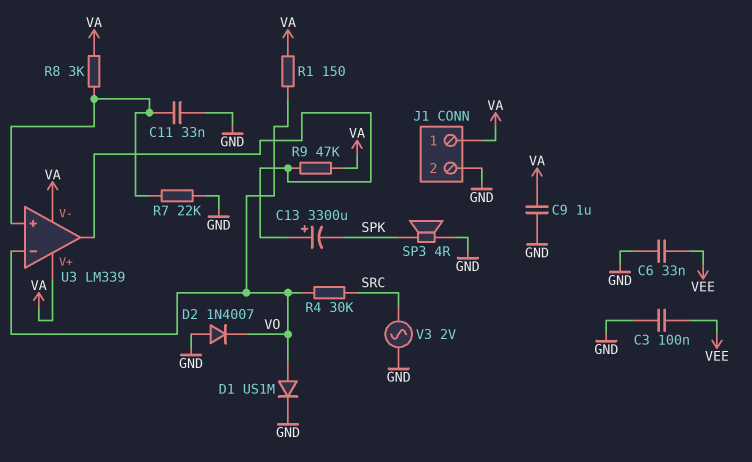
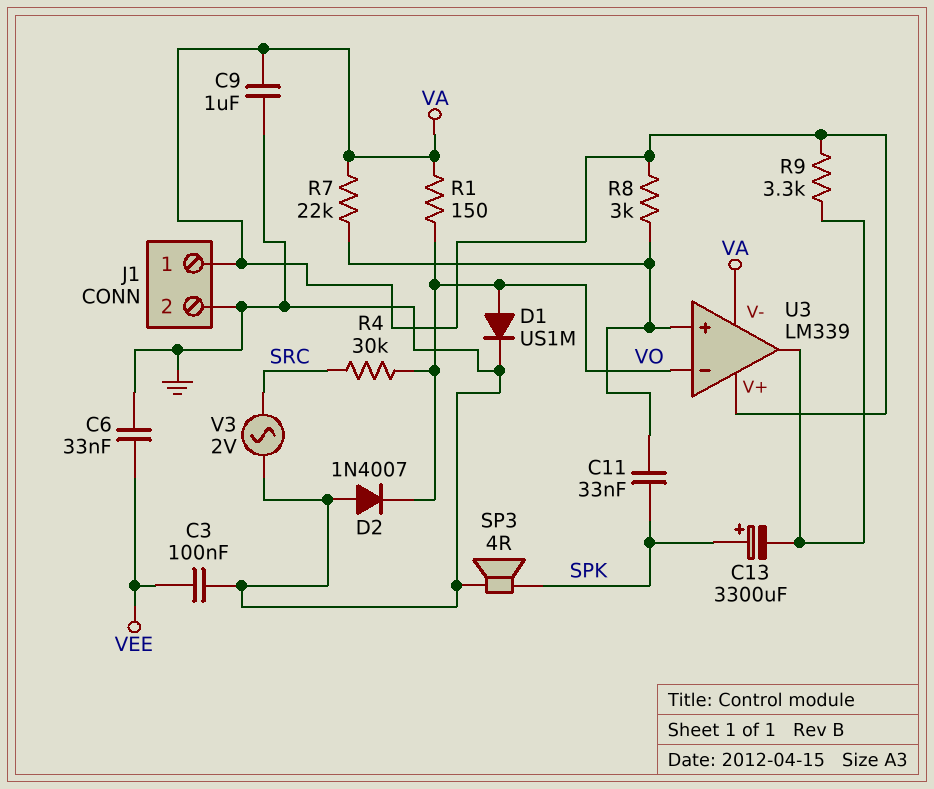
C11: 33nF (GND, U3/in+) -> 33nF (SPK, U3/in+)
C13: 3300uF (plus U3/out, minus SPK) -> 3300uF (plus SPK, minus U3/out)
R7: 22k (GND, U3/in+) -> 22k (U3/in+, VA)
R9: 47k (U3/out, VA) -> 3.3k (U3/out, VA)

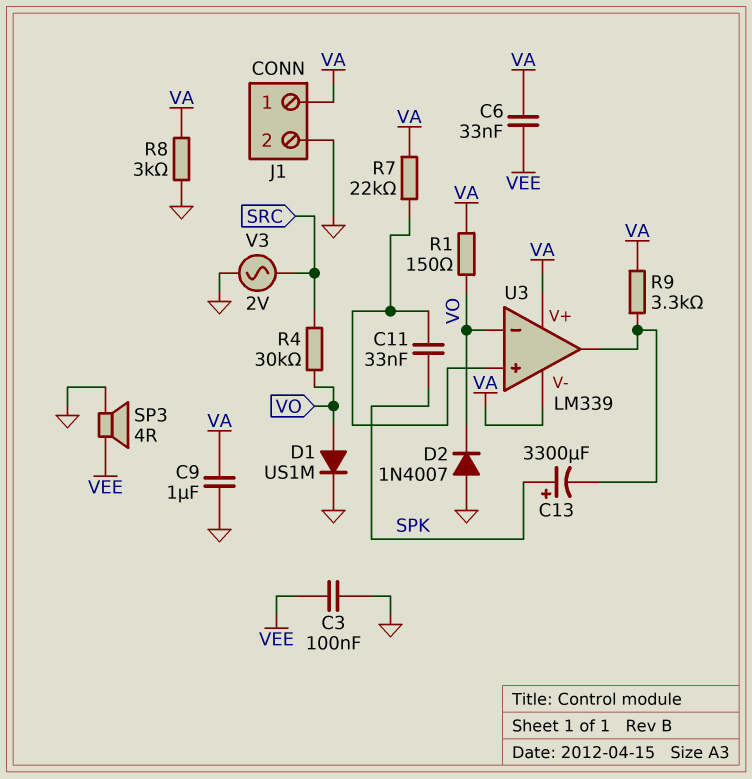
C6: 33nF (GND, VEE) -> 33nF (VA, VEE)
R8: 3k (U3/in+, VA) -> 3k (GND, VA)
SP3: speaker 4R (GND, SPK) -> speaker 4R (GND, VEE)

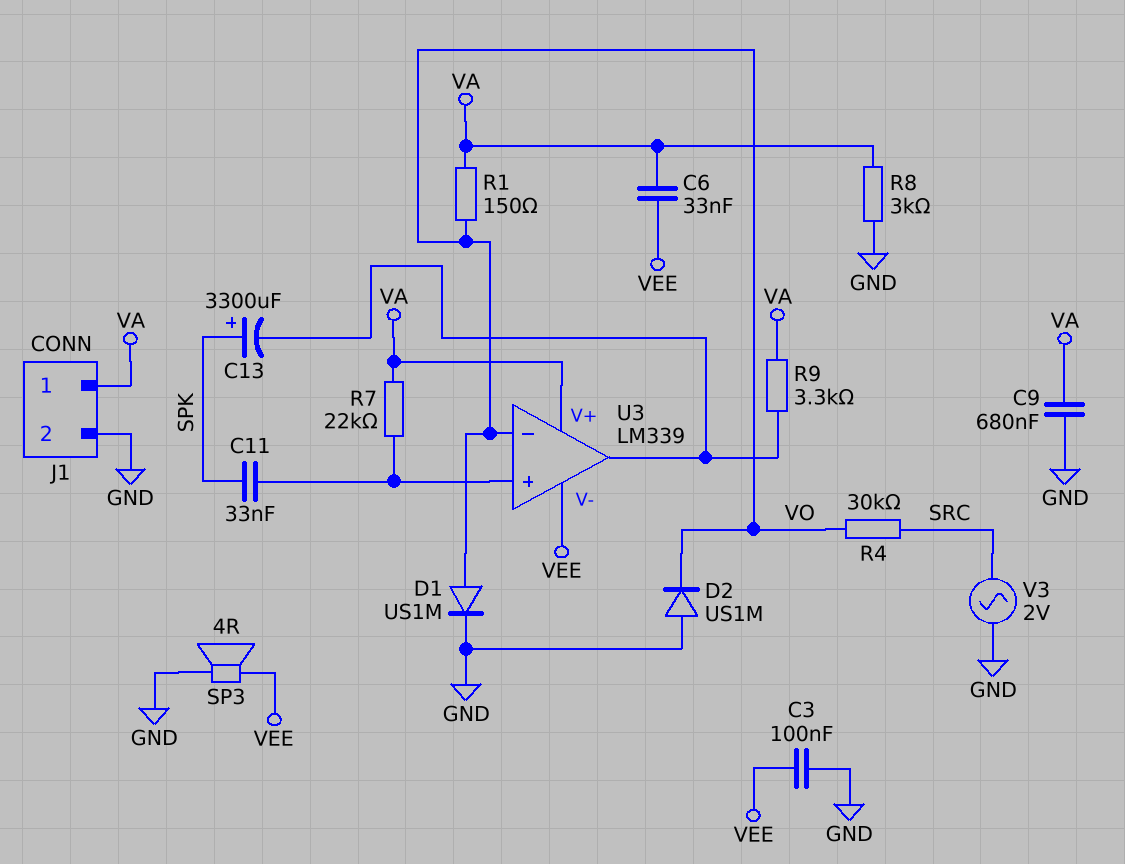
C9: 1uF (GND, VA) -> 680nF (GND, VA)
D2: diode 1N4007 (A GND, K VO) -> diode US1M (A GND, K VO)
U3 pin V-: VA -> VEE

